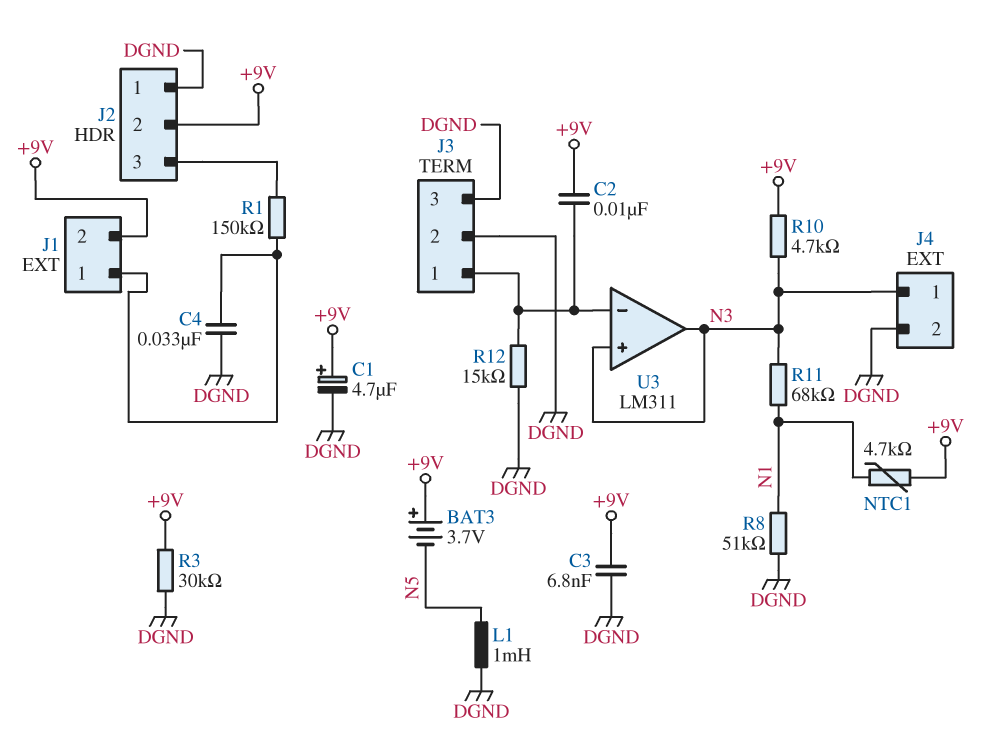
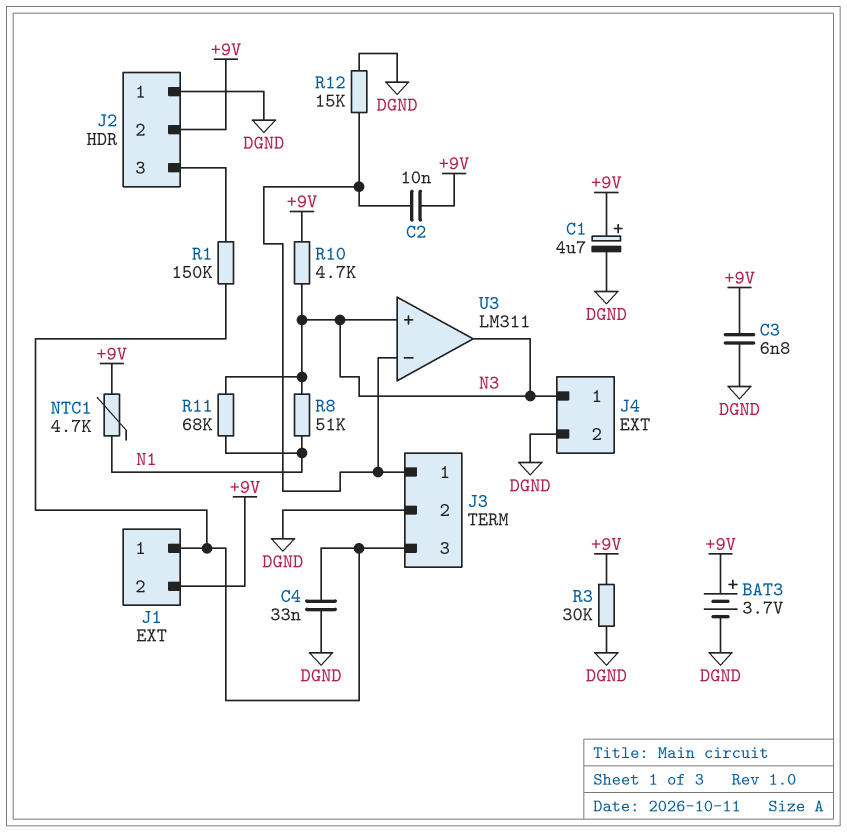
BAT3: 3.7V (plus +9V, minus N5) -> 3.7V (plus +9V, minus DGND)
J3 pin 3: DGND -> J1/1
L1: 1mH (DGND, N5) -> none
R8: 51k (DGND, N1) -> 51k (N1, N3)

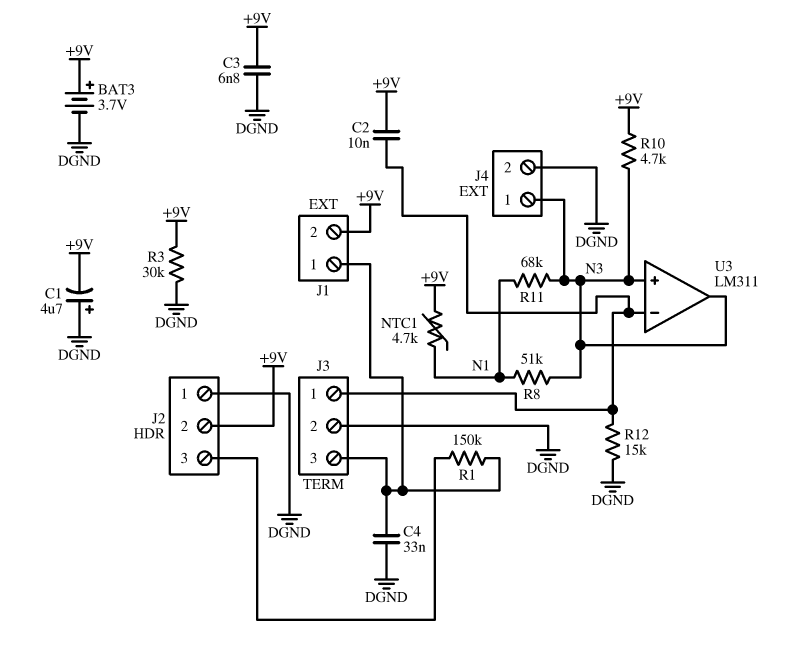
C1: 4.7uF (plus +9V, minus DGND) -> 4.7uF (plus DGND, minus +9V)

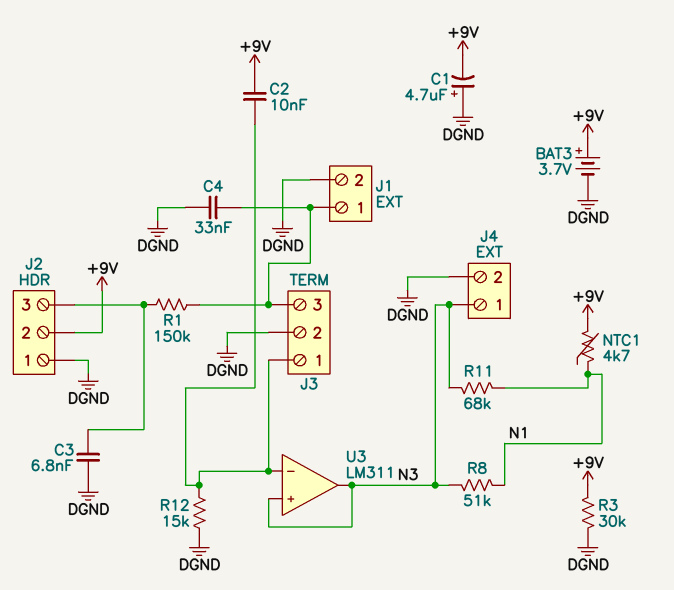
C3: 6.8nF (+9V, DGND) -> 6.8nF (DGND, J2/3)
J1 pin 2: +9V -> DGND
R10: 4.7k (+9V, N3) -> none

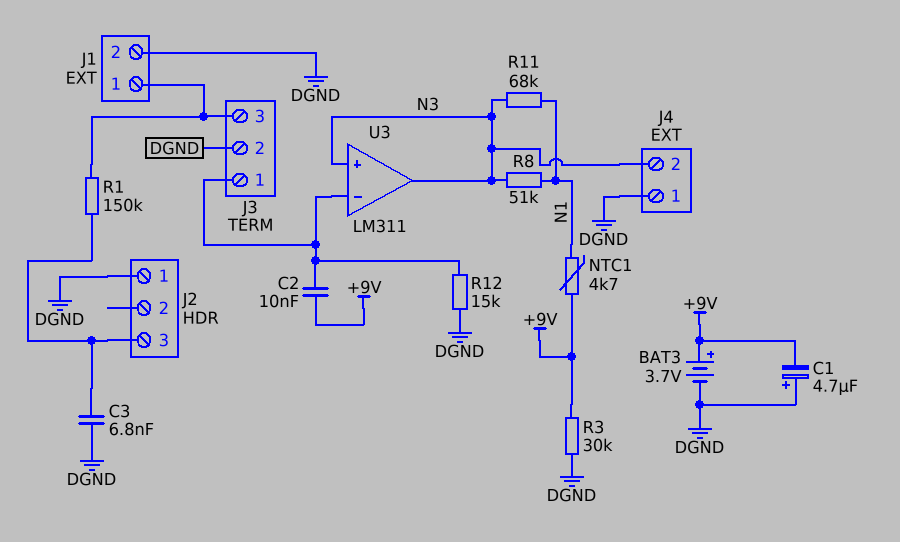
C4: 33nF (DGND, J1/1) -> none
J2 pin 2: +9V -> none
J4 pin 1: N3 -> DGND
J4 pin 2: DGND -> N3

